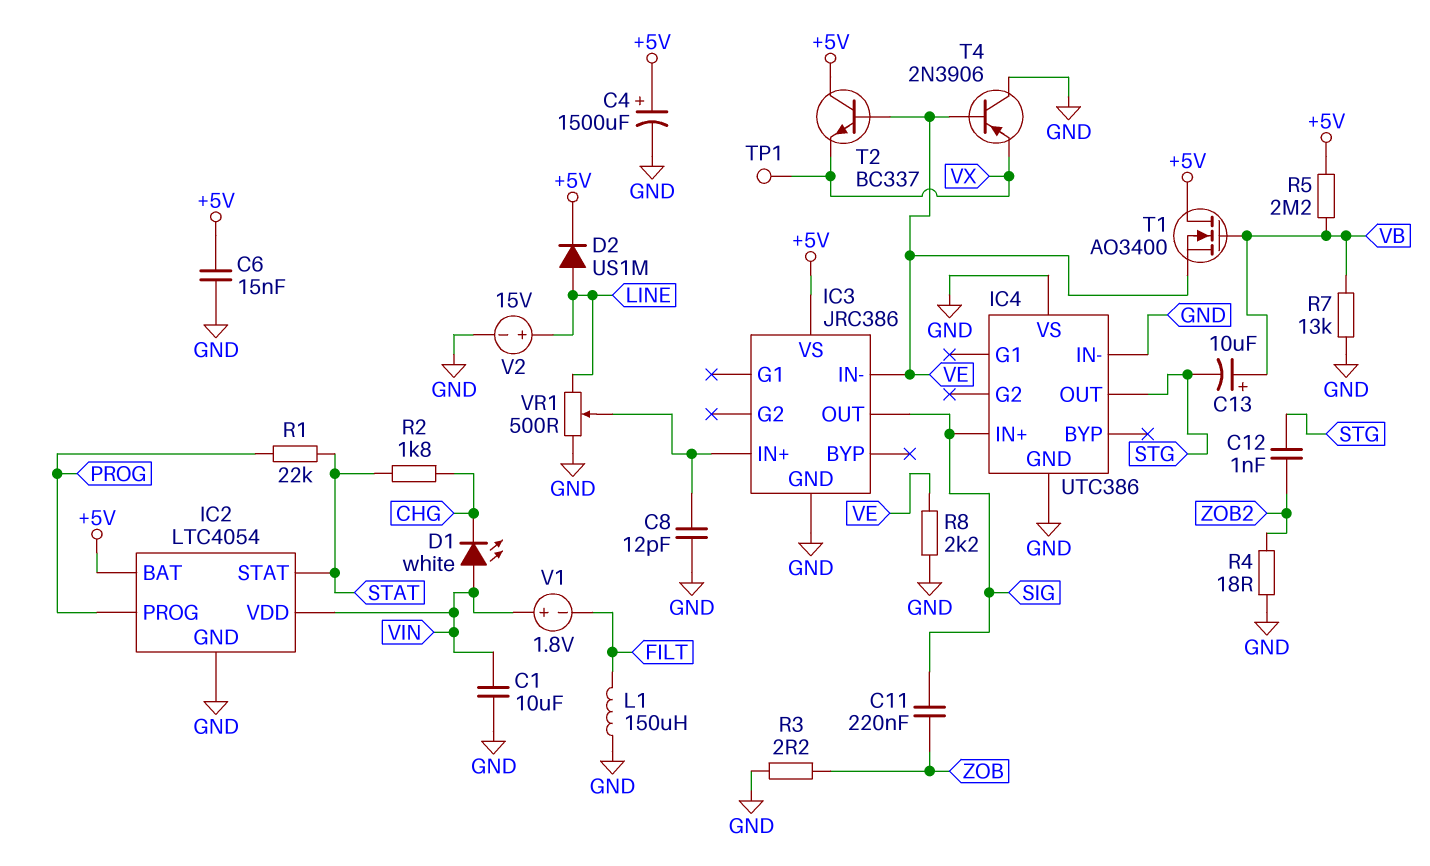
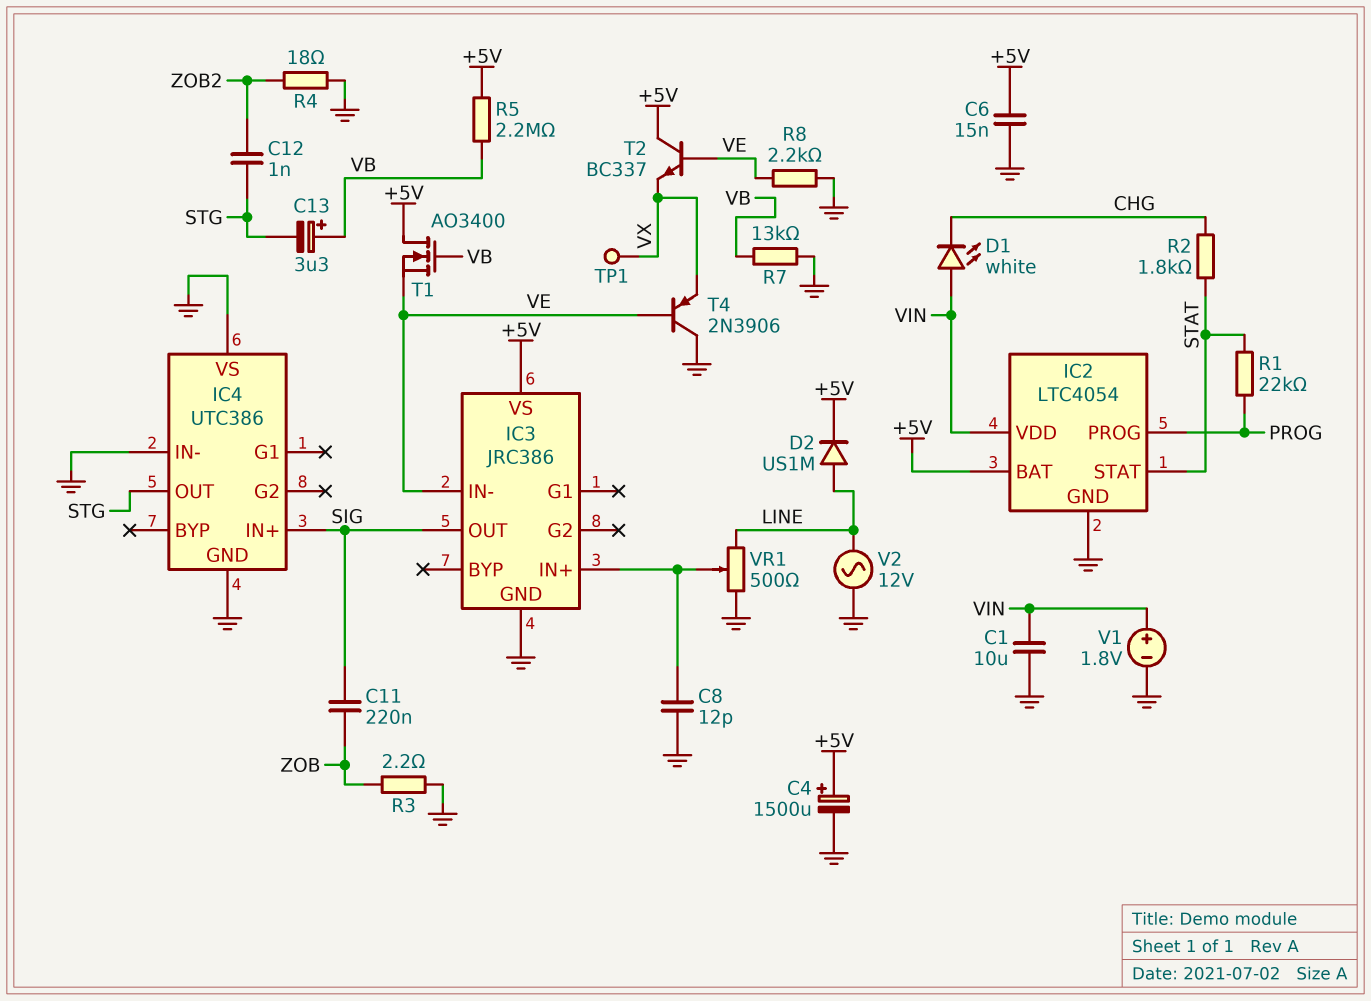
C13: 10uF (plus VB, minus STG) -> 3.3uF (plus VB, minus STG)
L1: 150uH (FILT, GND) -> none
V1: 1.8V (plus VIN, minus FILT) -> 1.8V (plus VIN, minus GND)
V2: 15V (plus LINE, minus GND) -> AC 12V (GND, LINE)

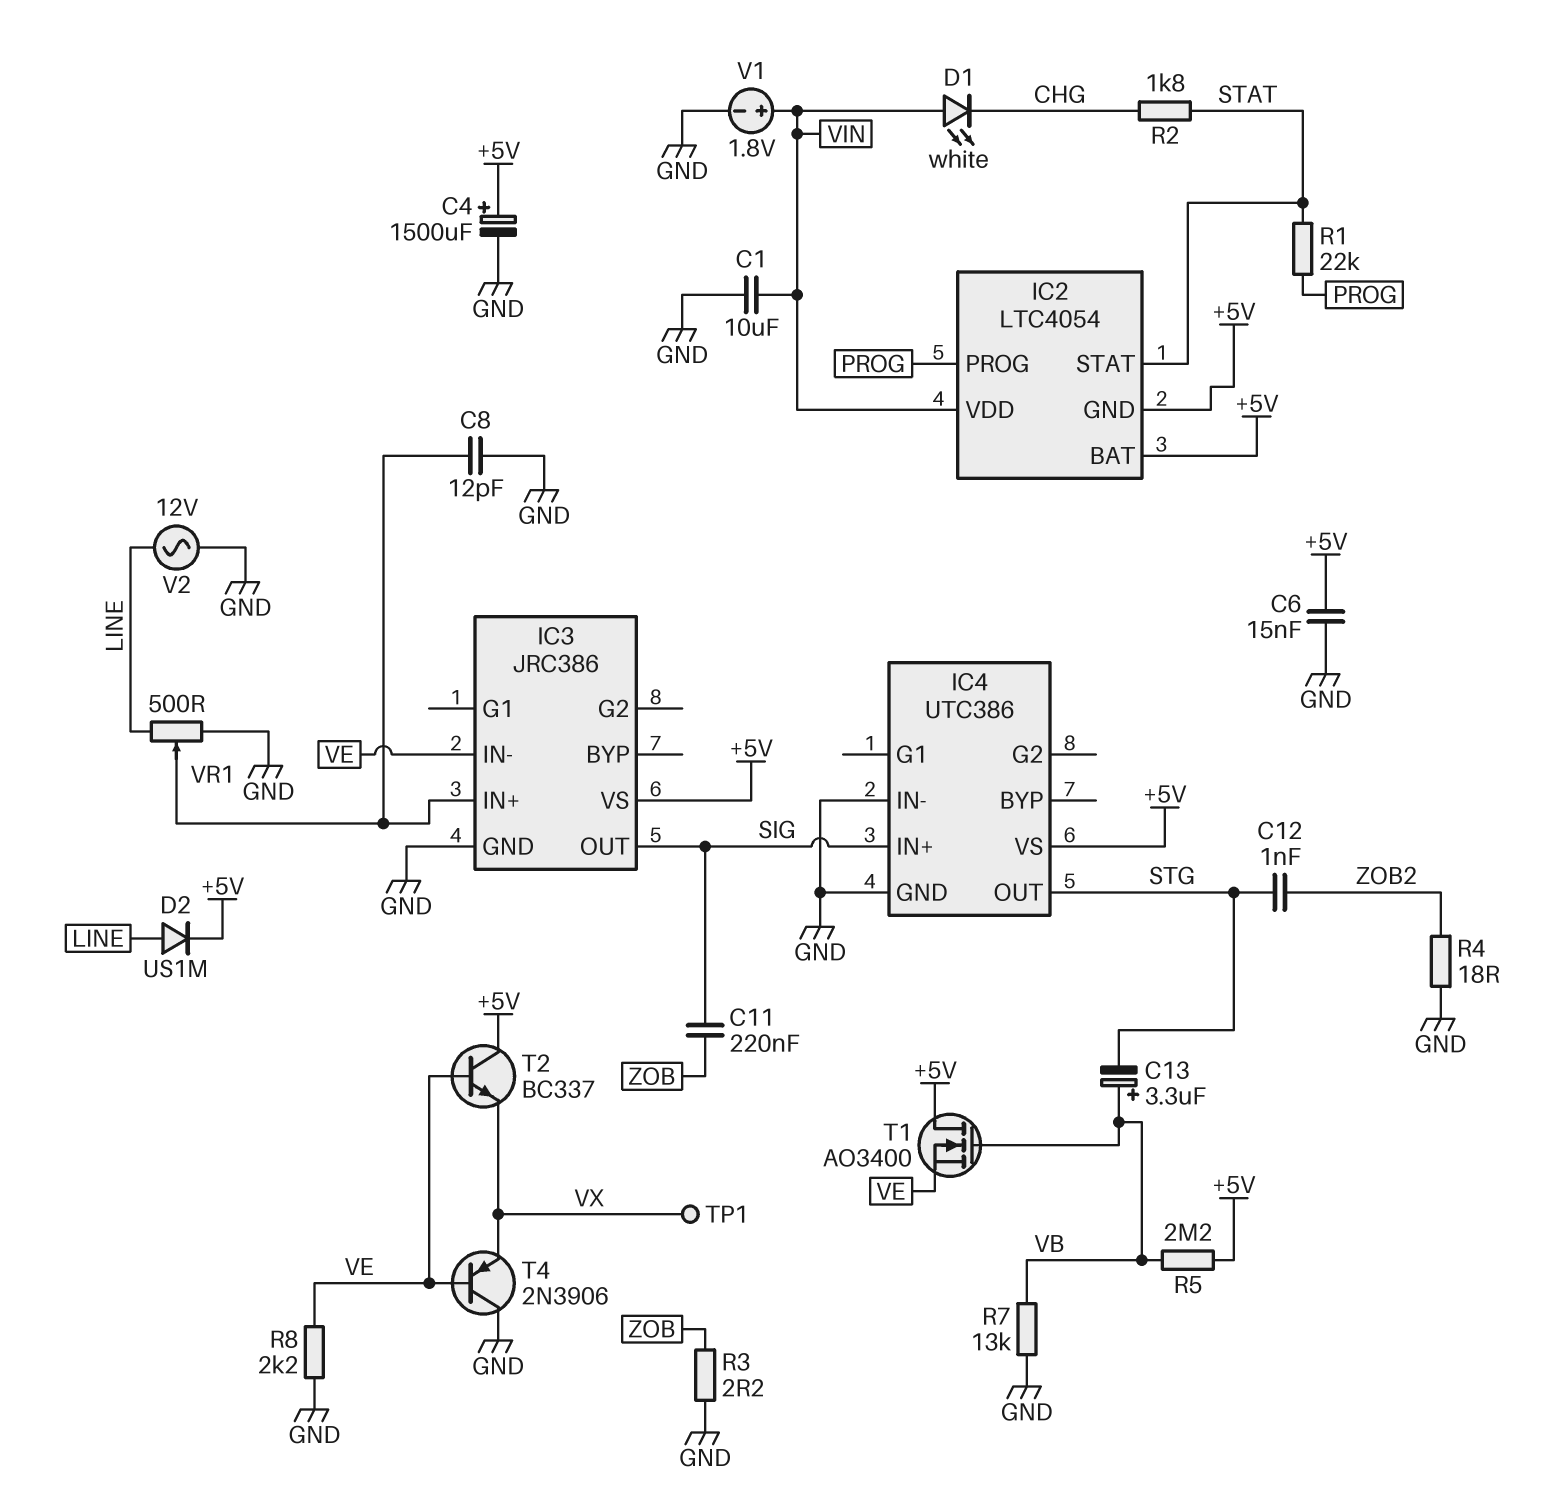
IC2 pin GND: GND -> +5V
IC4 pin VS: GND -> +5V

